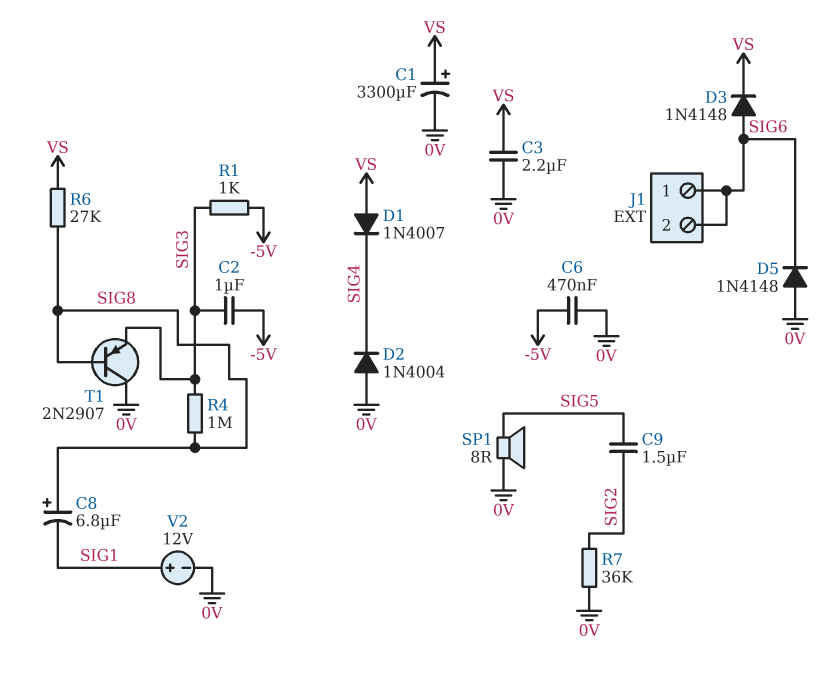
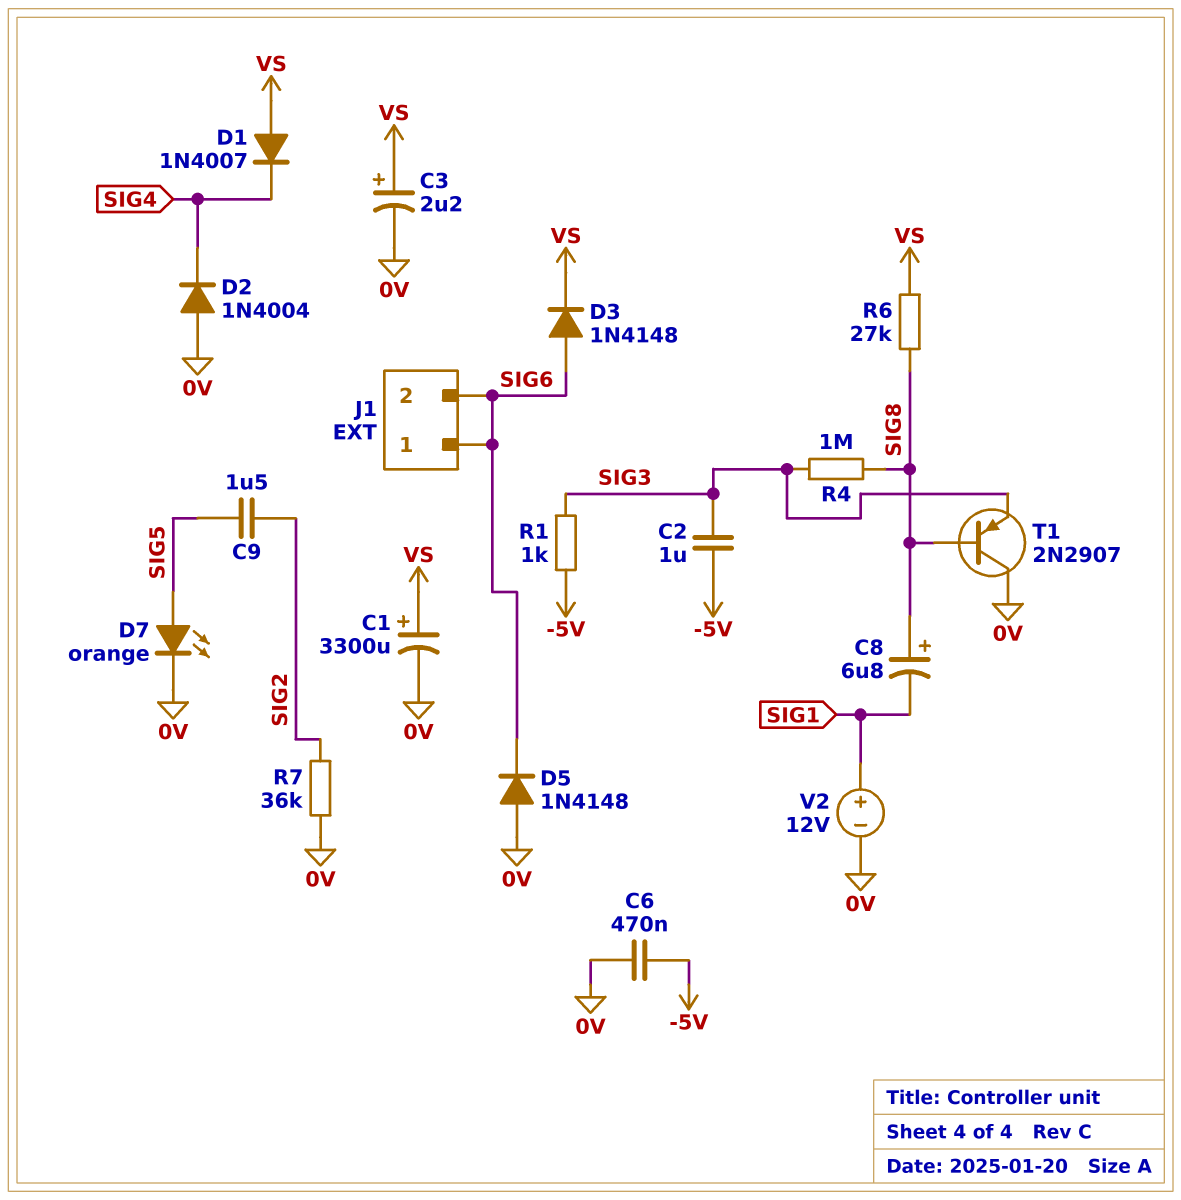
C3: 2.2uF (0V, VS) -> 2.2uF (plus VS, minus 0V)
D7: none -> LED orange (A SIG5, K 0V)
SP1: speaker 8R (0V, SIG5) -> none

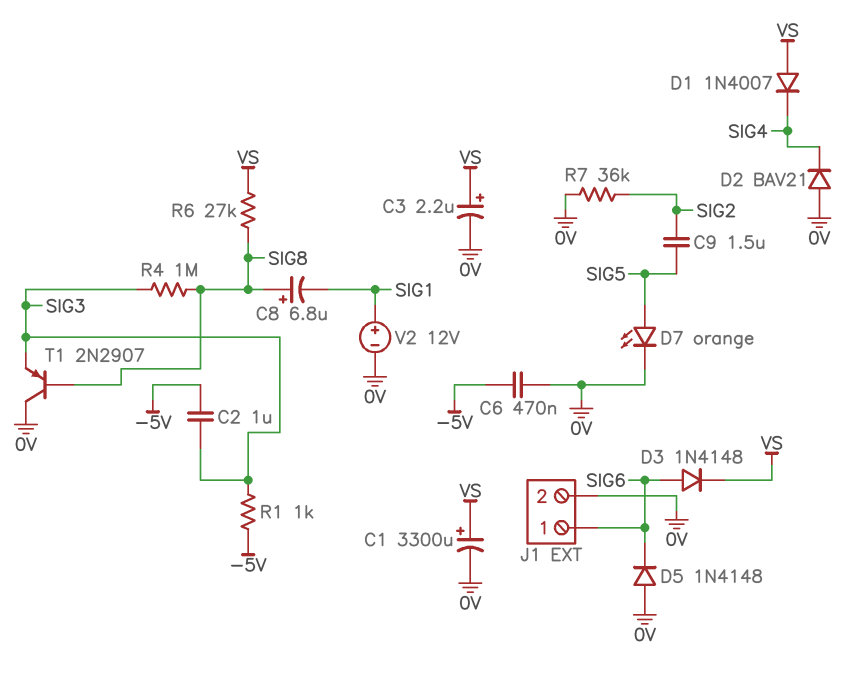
D2: diode 1N4004 (A 0V, K SIG4) -> diode BAV21 (A 0V, K SIG4)
J1 pin 2: SIG6 -> 0V

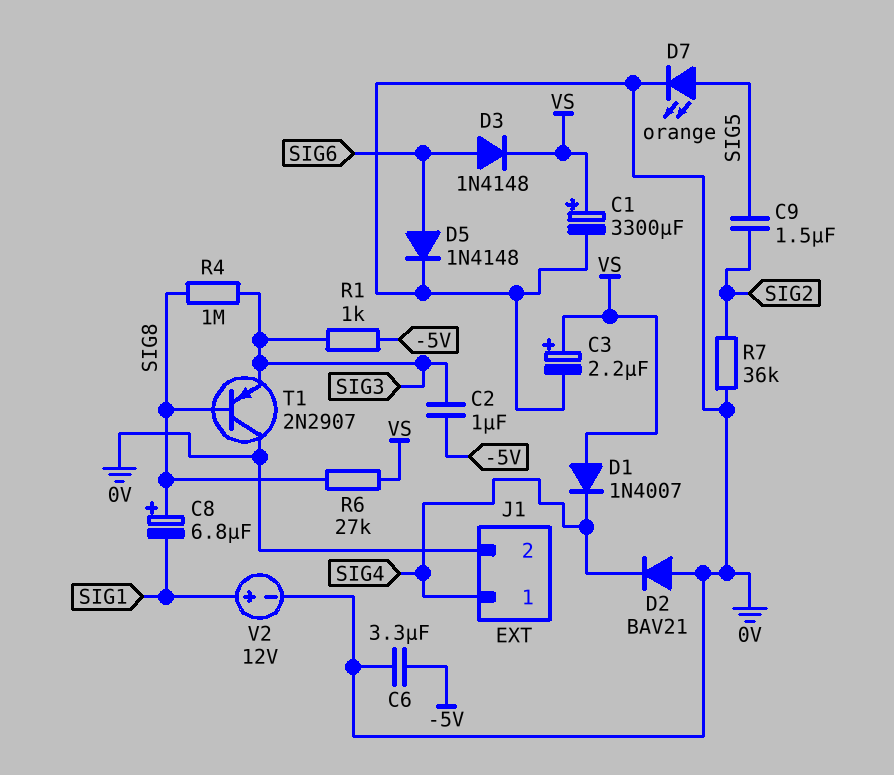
C6: 470nF (-5V, 0V) -> 3.3uF (-5V, 0V)
D5: diode 1N4148 (A 0V, K SIG6) -> diode 1N4148 (A SIG6, K 0V)
J1 pin 1: SIG6 -> SIG4

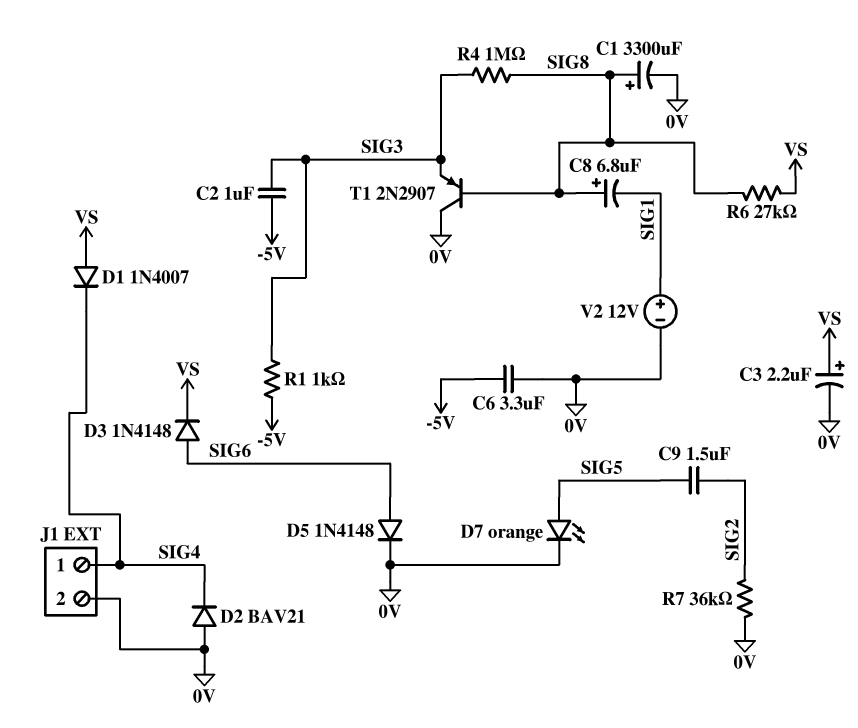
C1: 3300uF (plus VS, minus 0V) -> 3300uF (plus SIG8, minus 0V)

